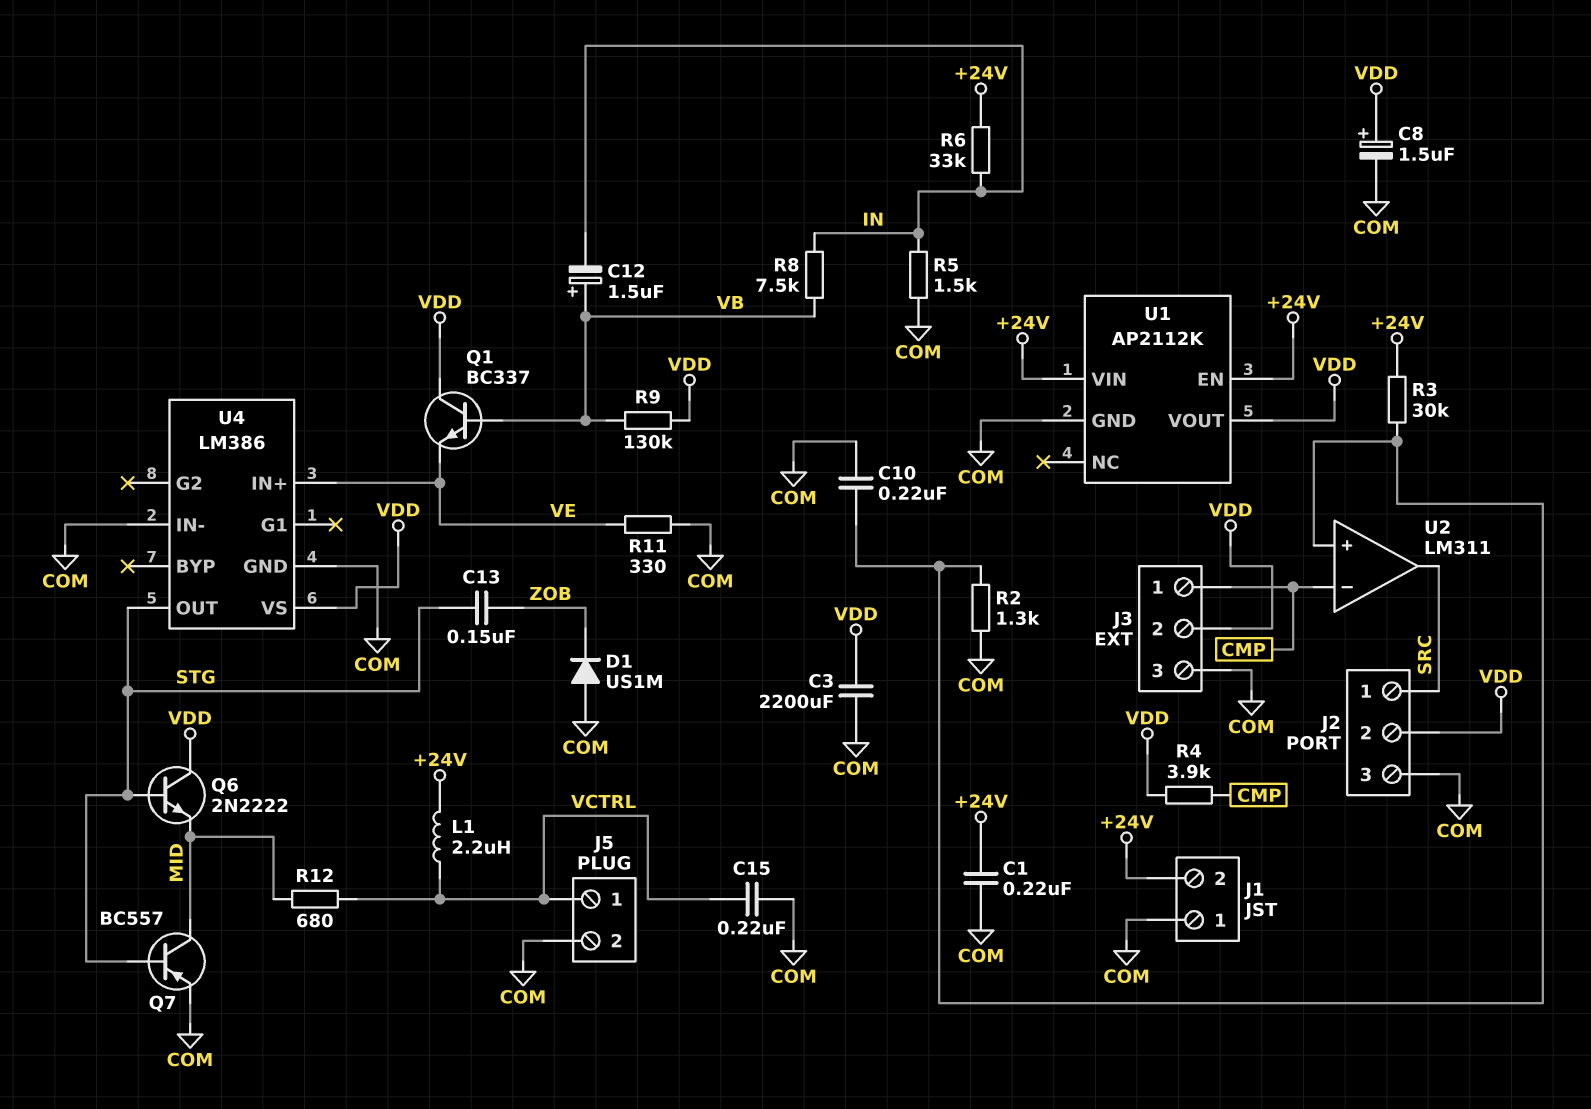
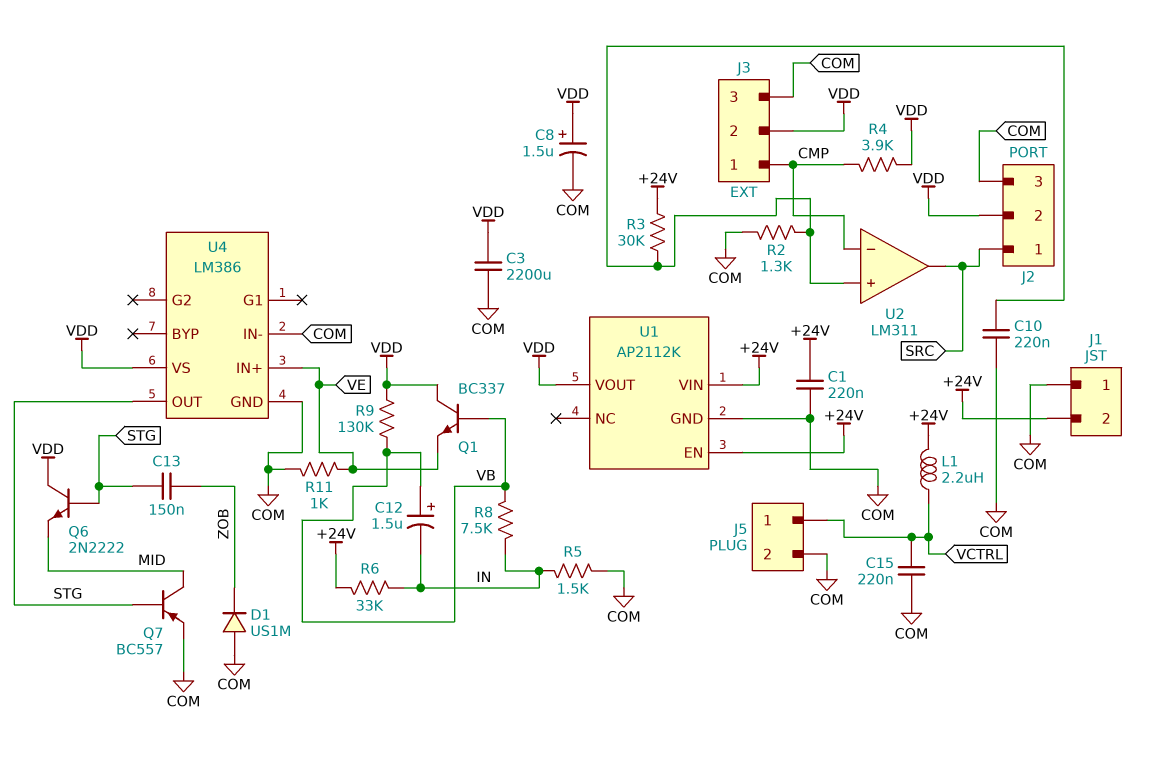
R11: 330 (COM, VE) -> 1k (COM, VE)
R12: 680 (MID, VCTRL) -> none

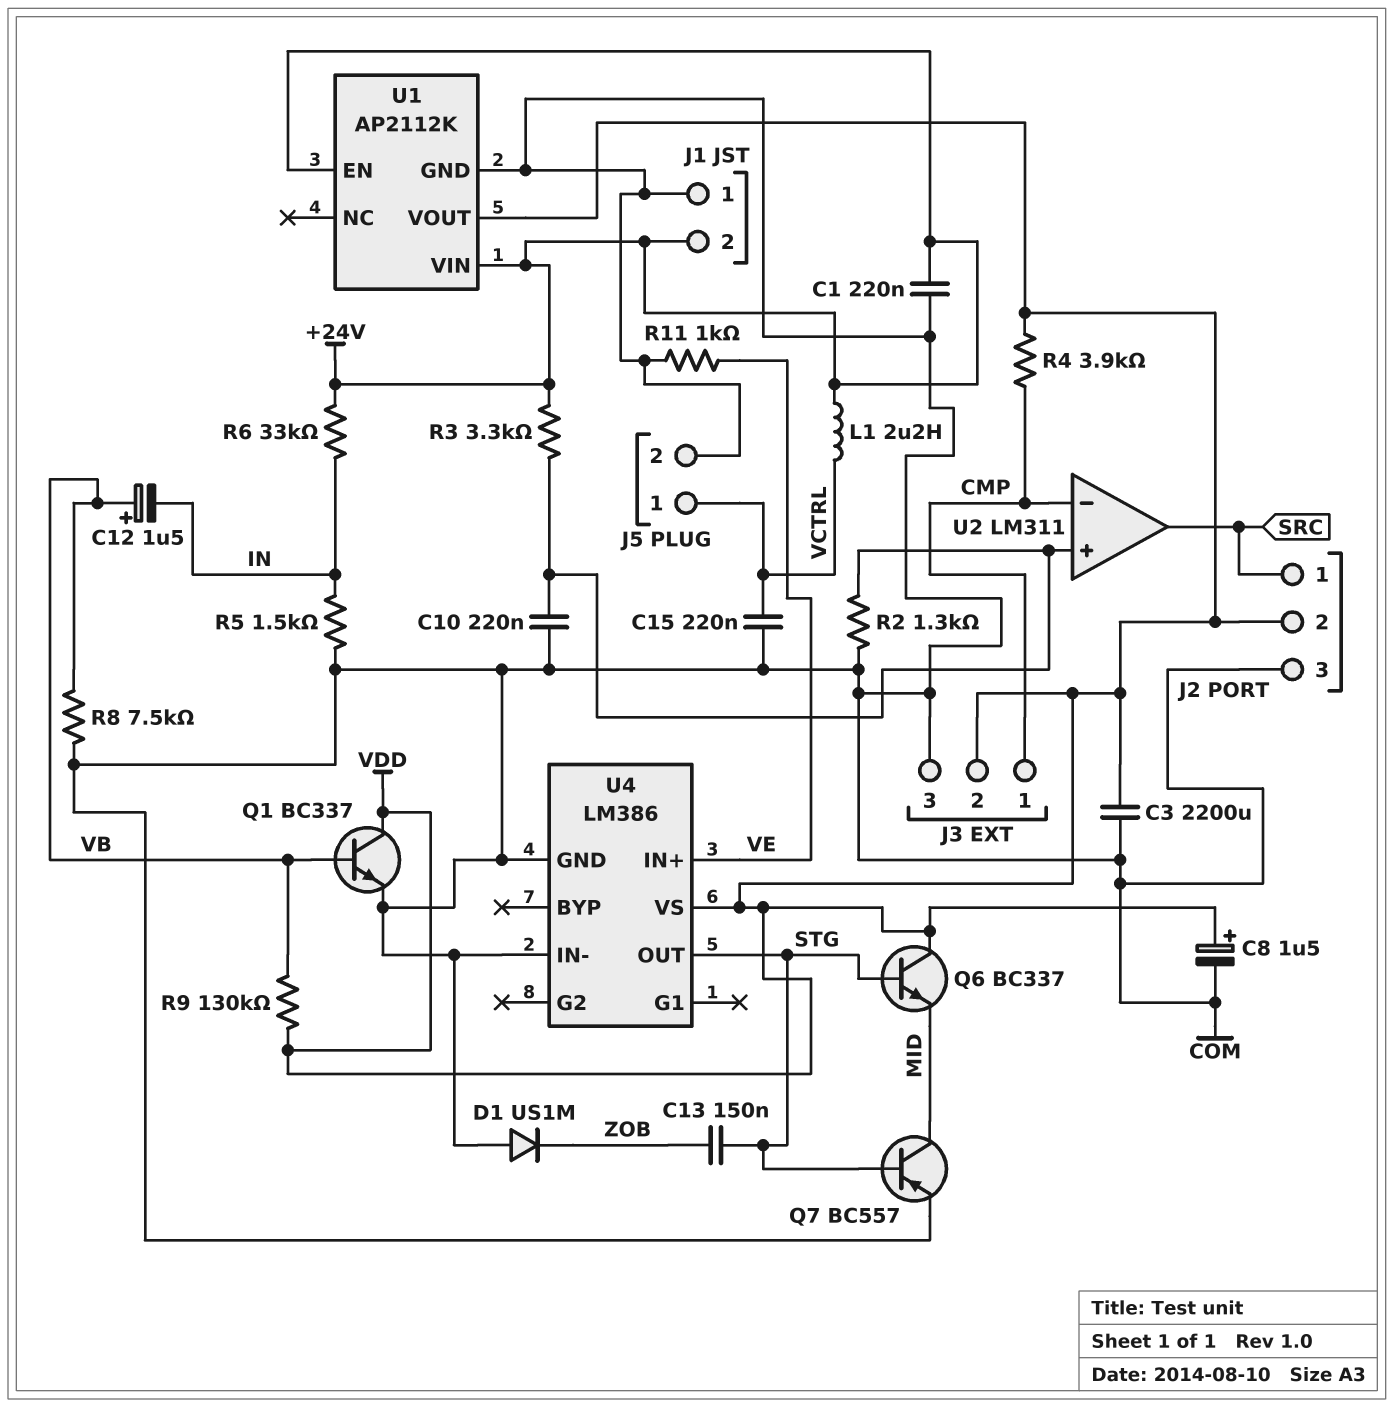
Q1: NPN BC337 (B VB, C VDD, E VE) -> NPN BC337 (B VB, C VDD, E COM)
Q6: NPN 2N2222 (B STG, C VDD, E MID) -> NPN BC337 (B STG, C VDD, E MID)
R3: 30k (+24V, U2/in+) -> 3.3k (+24V, U2/in+)
R8: 7.5k (IN, VB) -> 7.5k (COM, VB)

